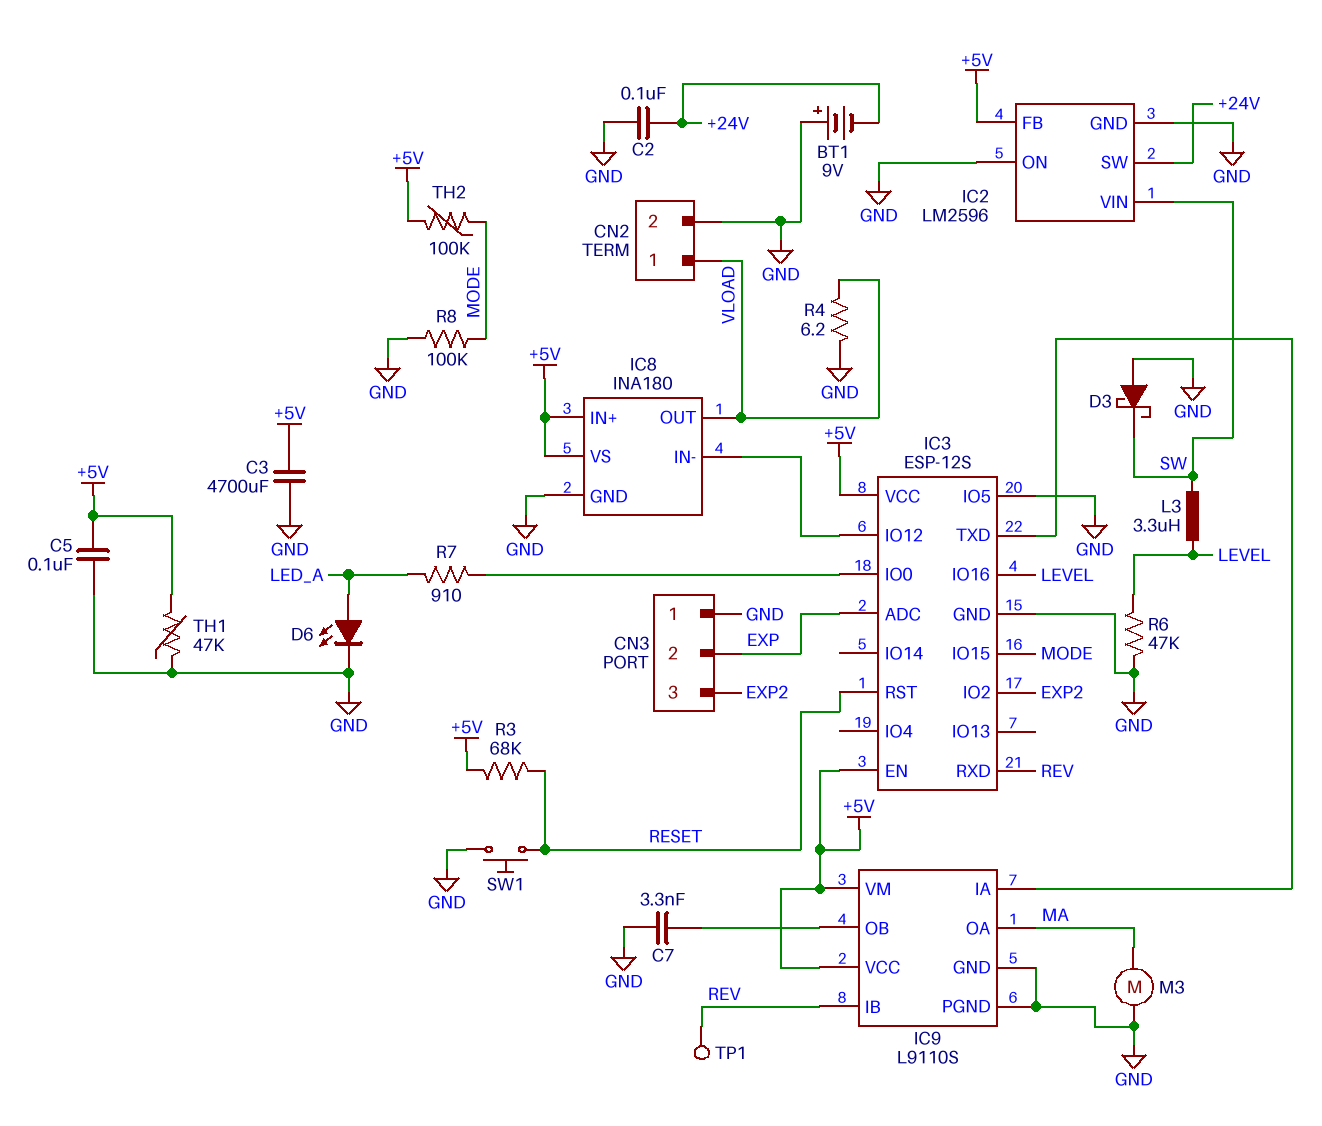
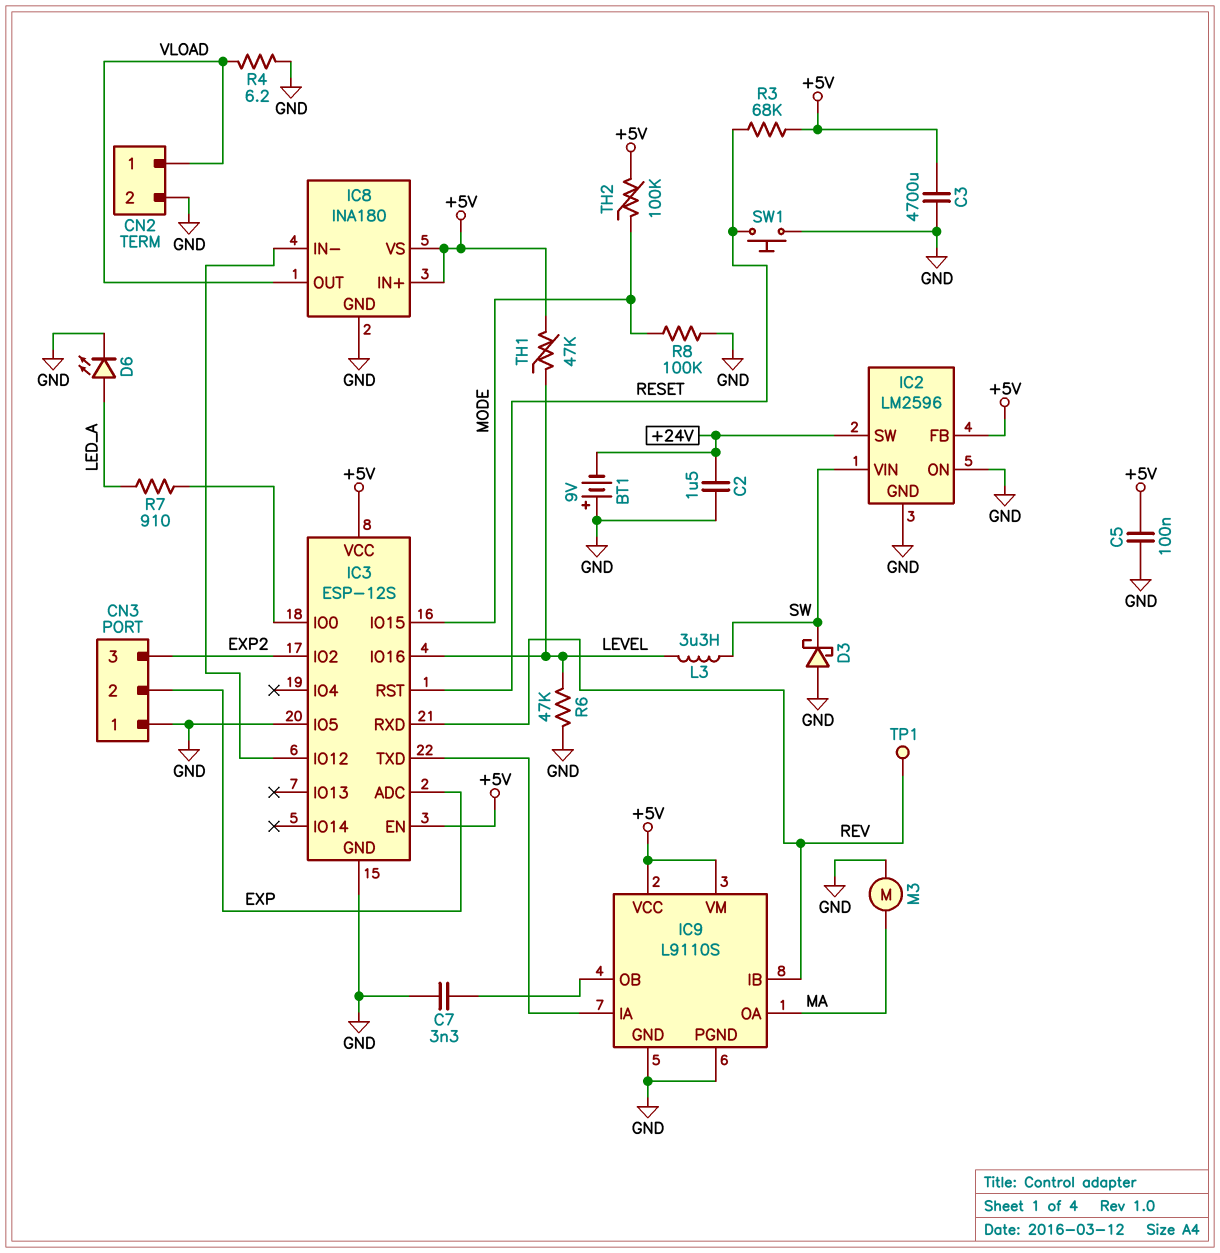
C2: 100nF (+24V, GND) -> 1.5uF (+24V, GND)
TH1: 47k (+5V, GND) -> 47k (+5V, LEVEL)

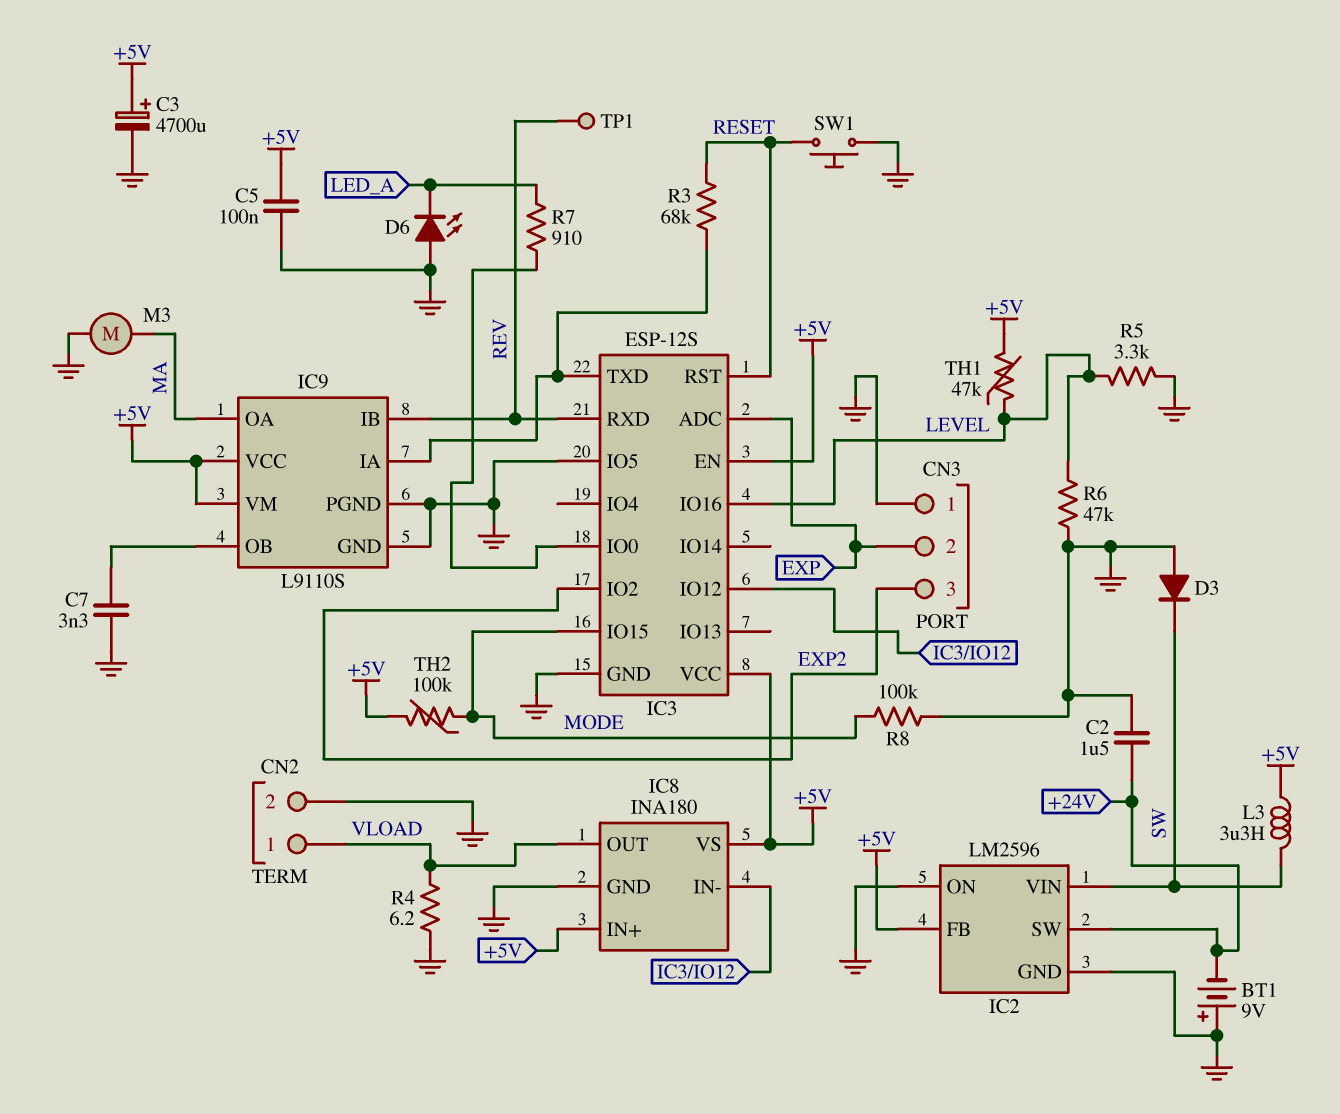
C3: 4700uF (+5V, GND) -> 4700uF (plus +5V, minus GND)
D3: schottky (A GND, K SW) -> diode (A GND, K SW)
D6: LED (A LED_A, K GND) -> LED (A GND, K LED_A)
L3: 3.3uH (LEVEL, SW) -> 3.3uH (+5V, SW)
R3: 68k (+5V, RESET) -> 68k (IC3/TXD, RESET)
R5: none -> 3.3k (GND, LEVEL)

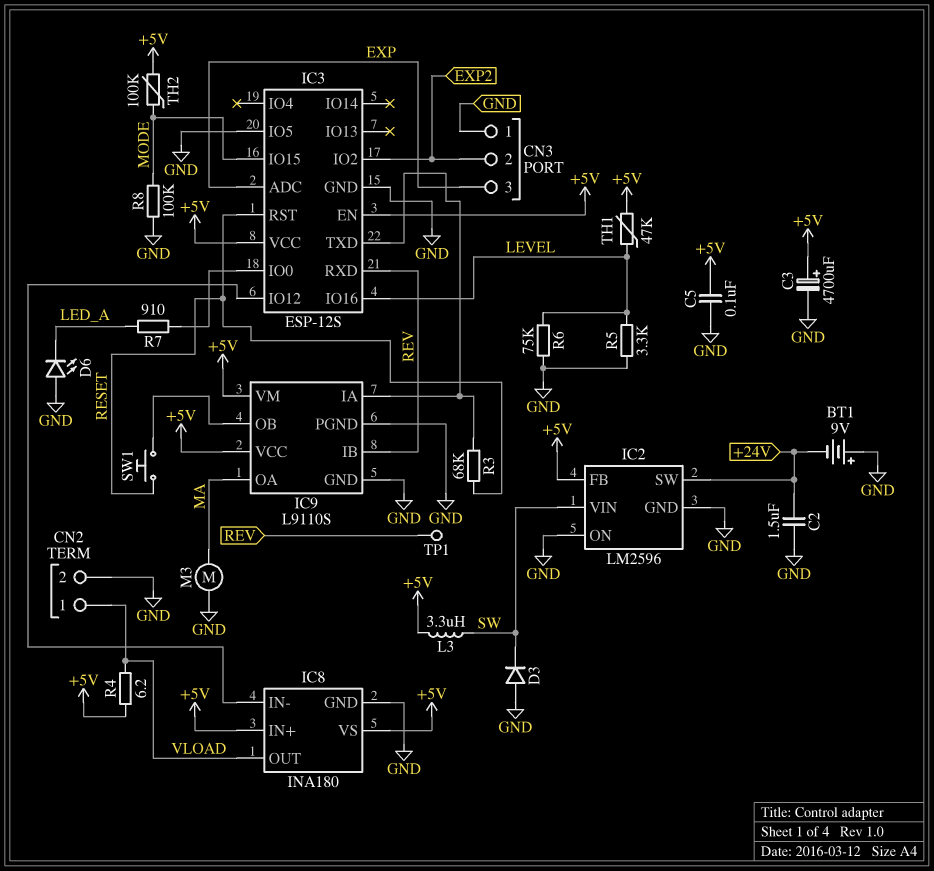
C7: 3.3nF (GND, IC9/OB) -> none
CN3 pin 2: EXP -> EXP2
CN3 pin 3: EXP2 -> EXP
R4: 6.2 (GND, VLOAD) -> 6.2 (+5V, VLOAD)
R6: 47k (GND, LEVEL) -> 75k (GND, LEVEL)
SW1: button (GND, RESET) -> button (IC9/OB, RESET)

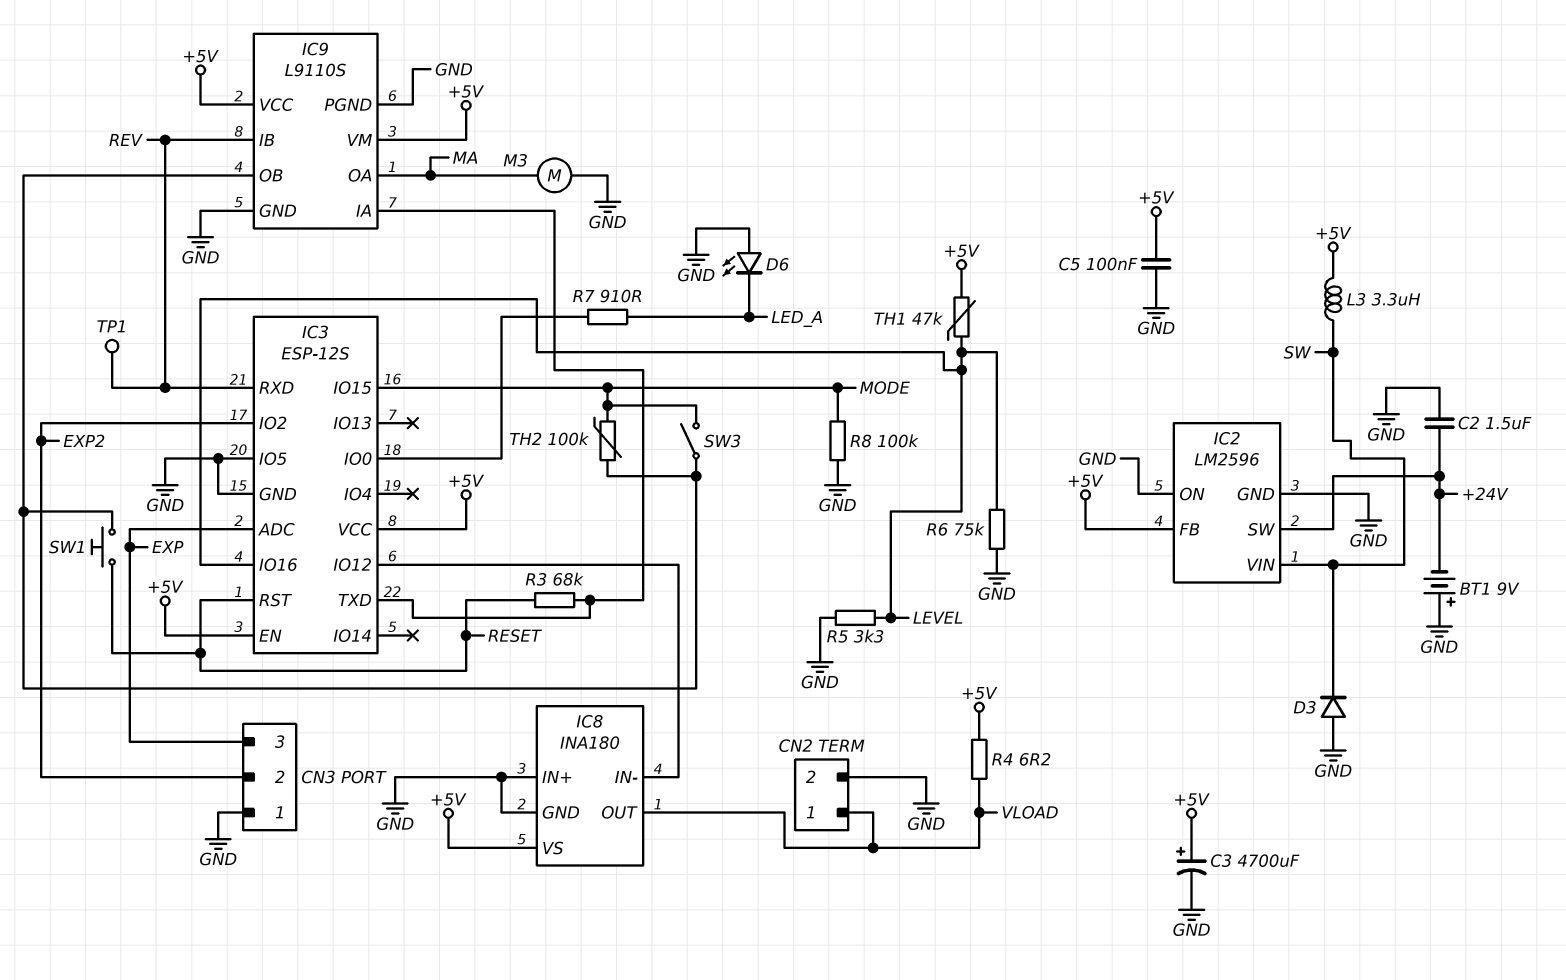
IC8 pin IN+: +5V -> GND
SW3: none -> switch (IC9/OB, MODE)
TH2: 100k (+5V, MODE) -> 100k (IC9/OB, MODE)

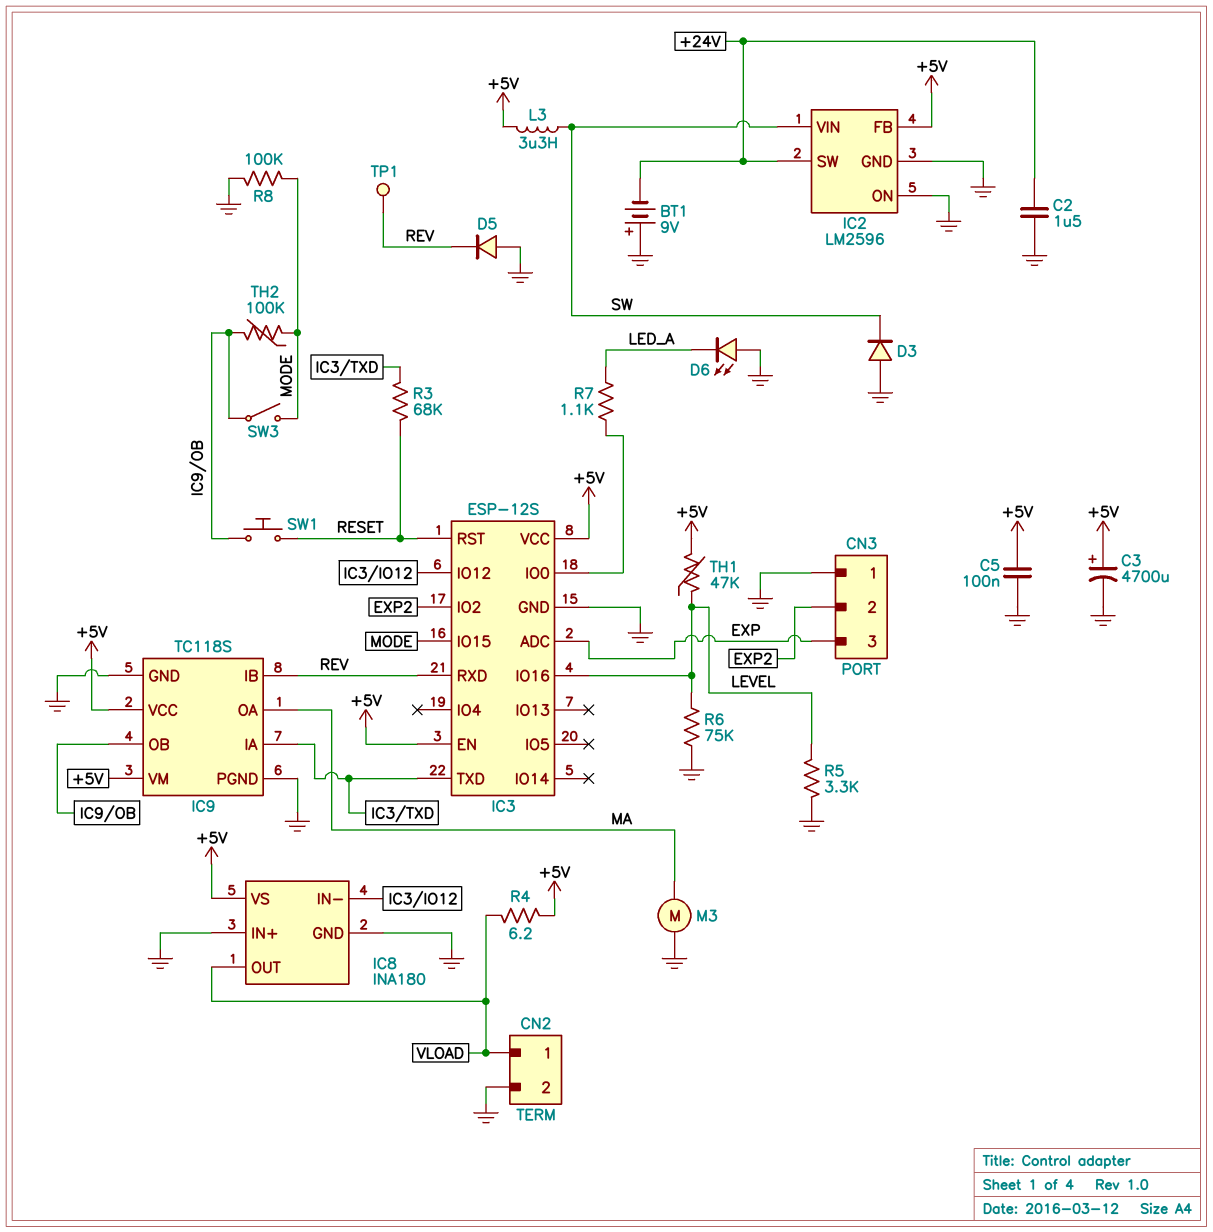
D5: none -> diode (A GND, K REV)
IC3 pin IO5: GND -> none
IC9: L9110S -> TC118S
R7: 910 (IC3/IO0, LED_A) -> 1.1k (IC3/IO0, LED_A)

